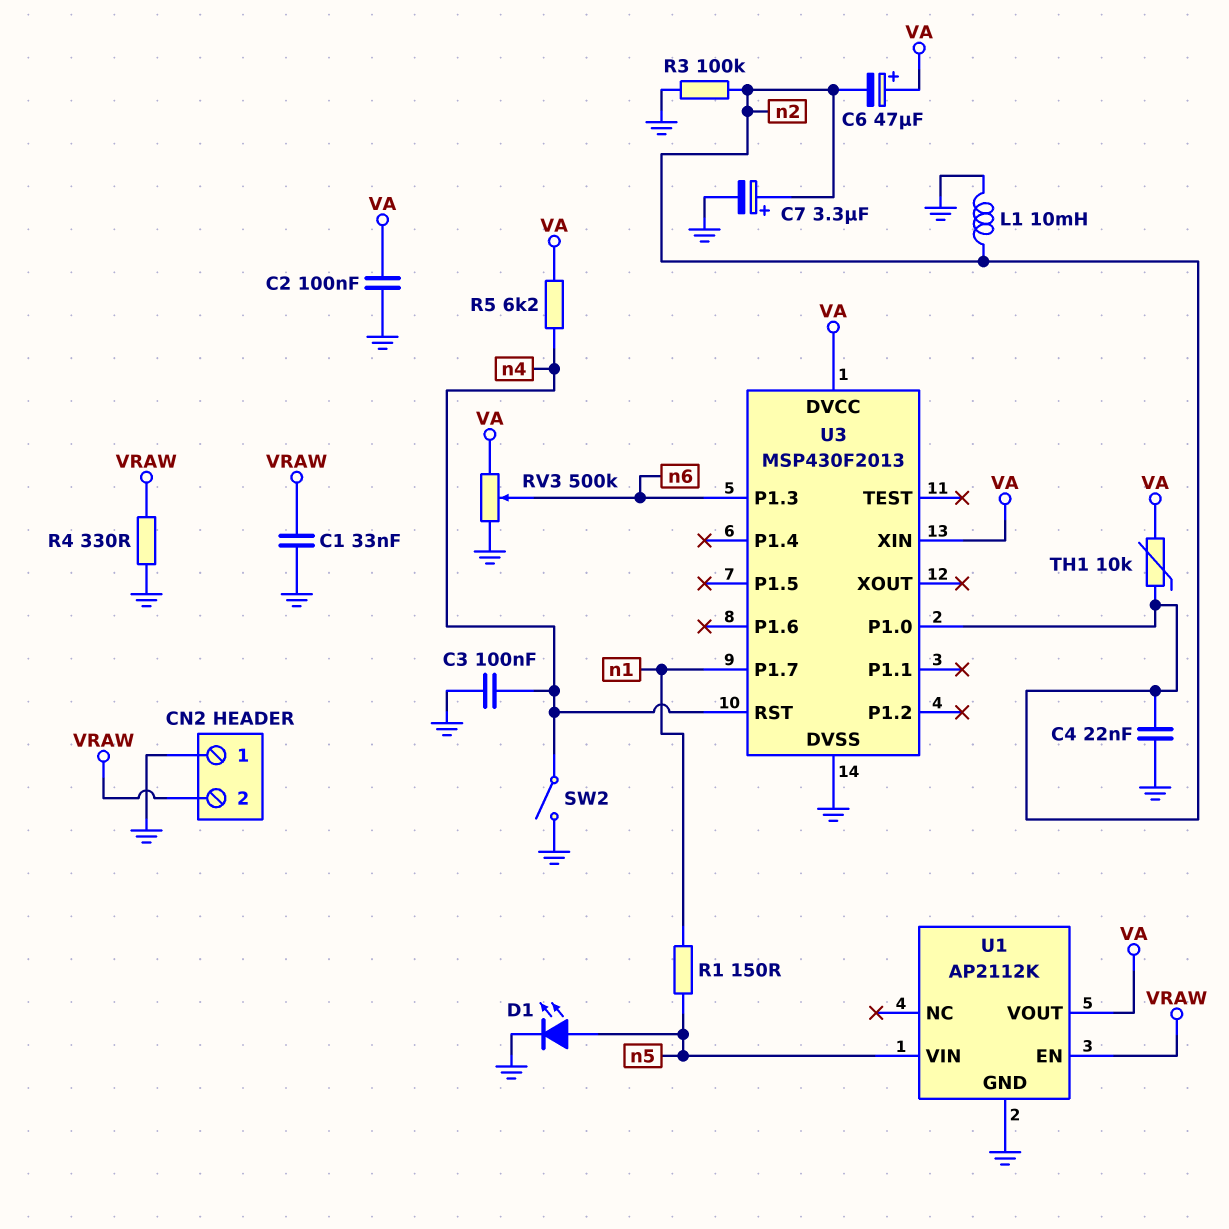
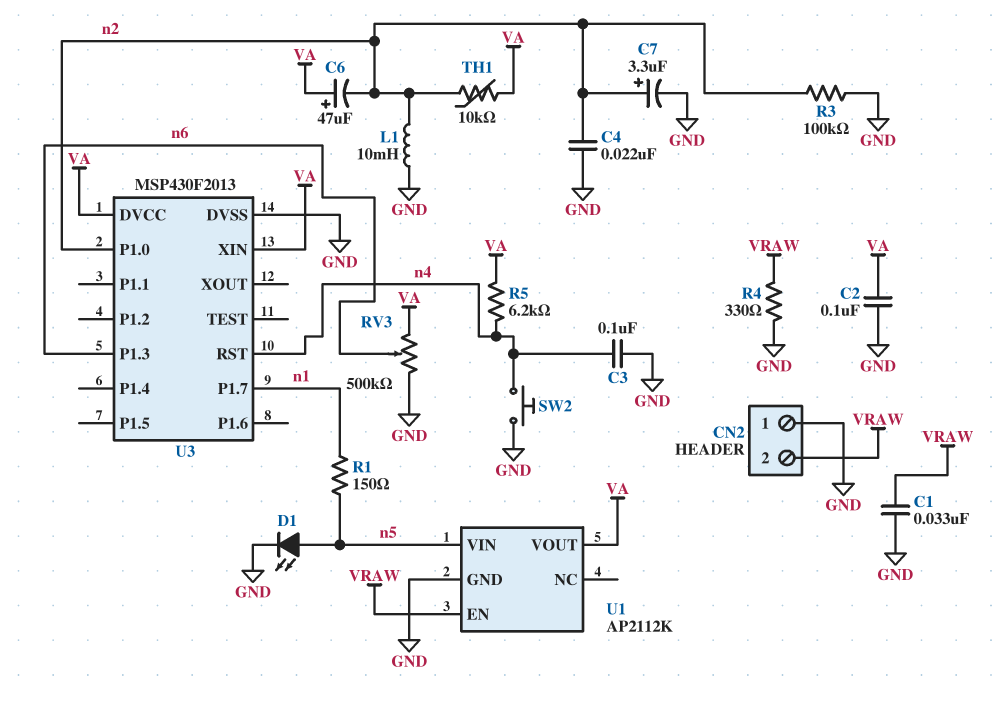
SW2: switch (GND, n4) -> button (GND, n4)

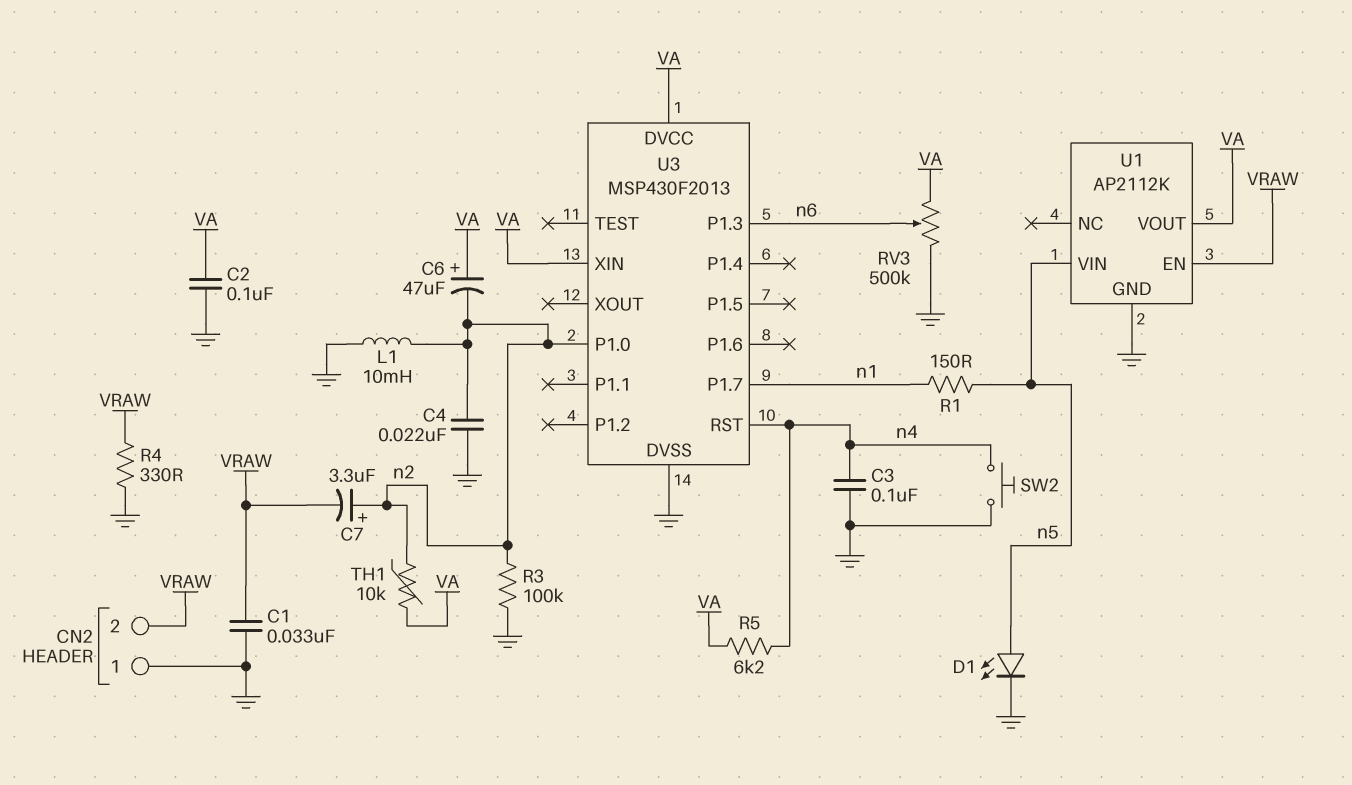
C7: 3.3uF (plus n2, minus GND) -> 3.3uF (plus n2, minus VRAW)

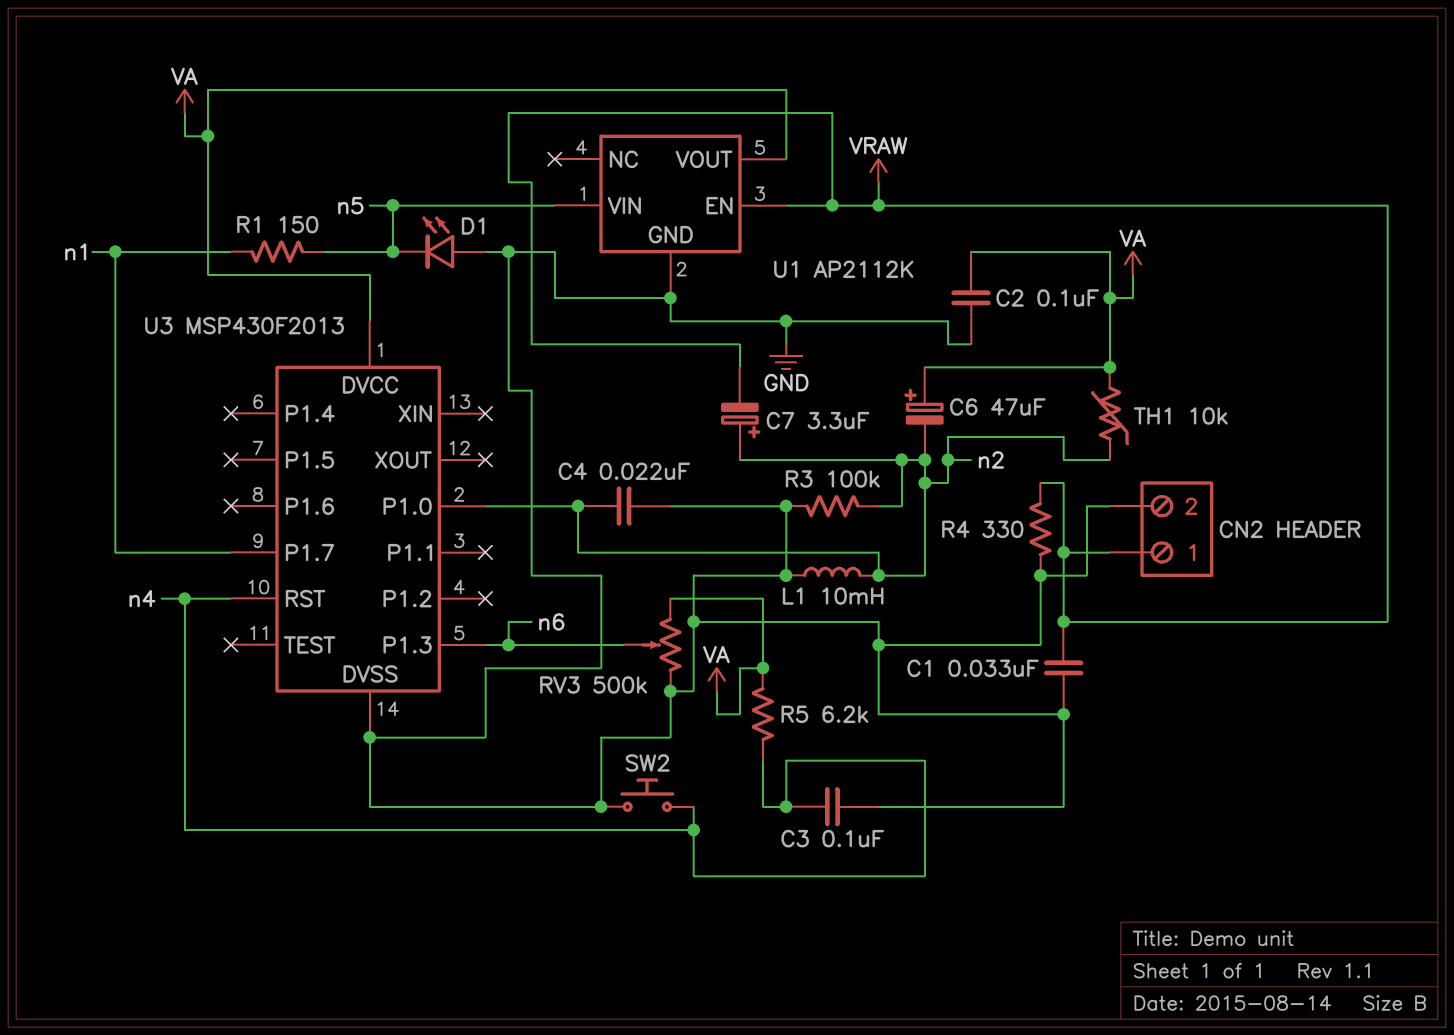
CN2 pin 1: GND -> VRAW
CN2 pin 2: VRAW -> GND
D1: LED (A n5, K GND) -> LED (A GND, K n5)
U3 pin XIN: VA -> none

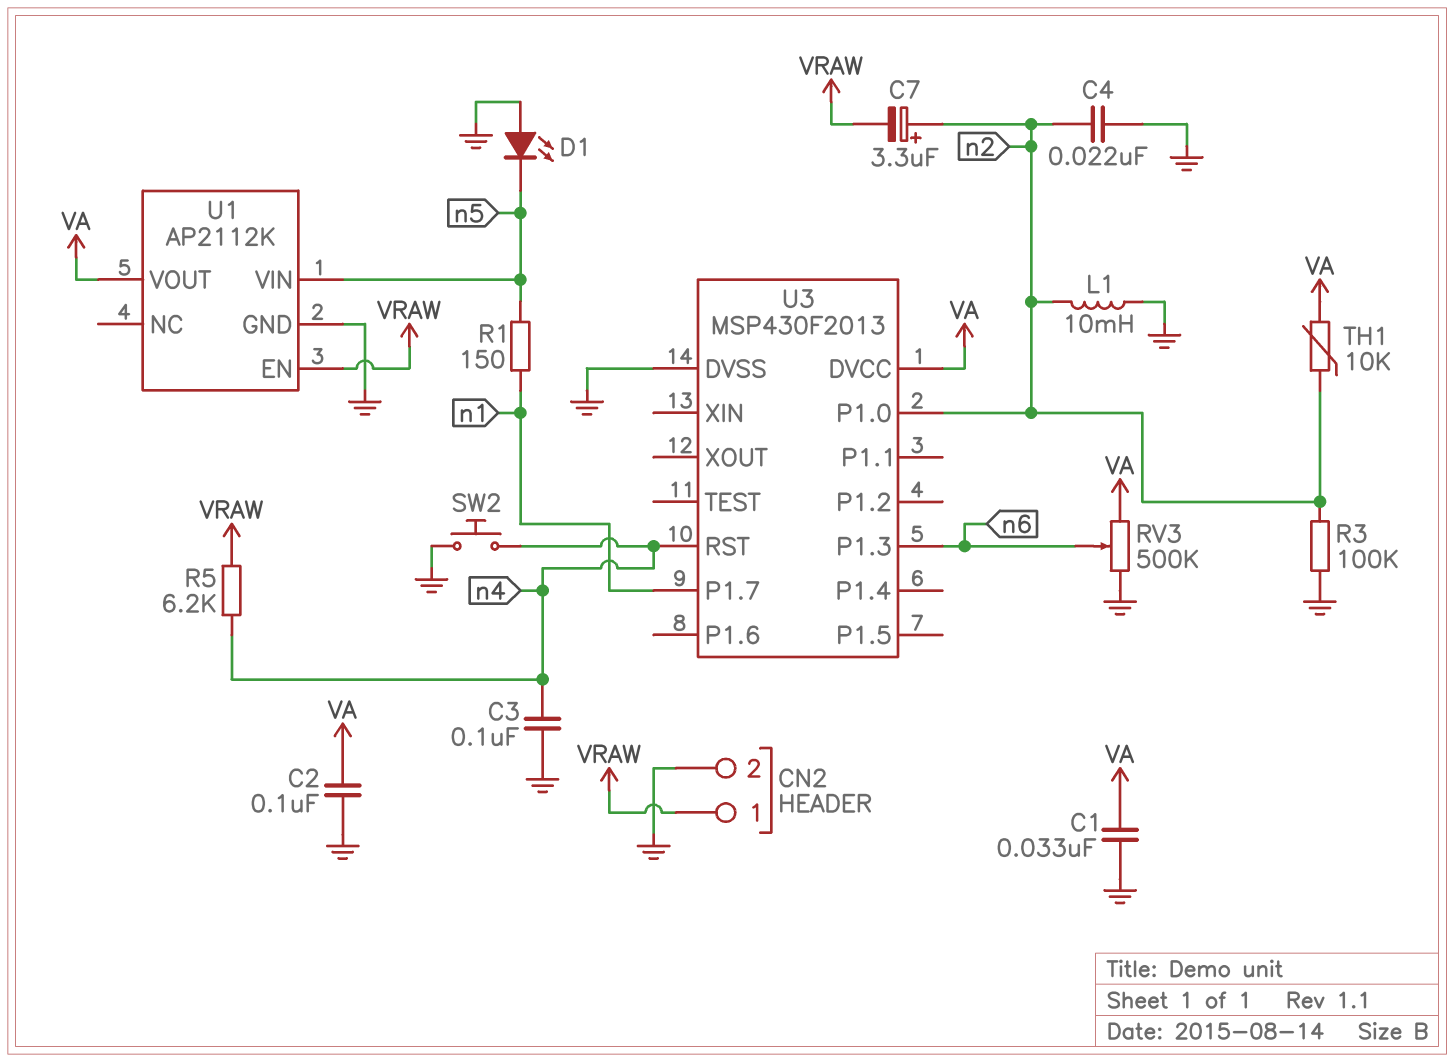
C1: 33nF (GND, VRAW) -> 33nF (GND, VA)
C6: 47uF (plus VA, minus n2) -> none
R4: 330 (GND, VRAW) -> none
R5: 6.2k (VA, n4) -> 6.2k (VRAW, n4)

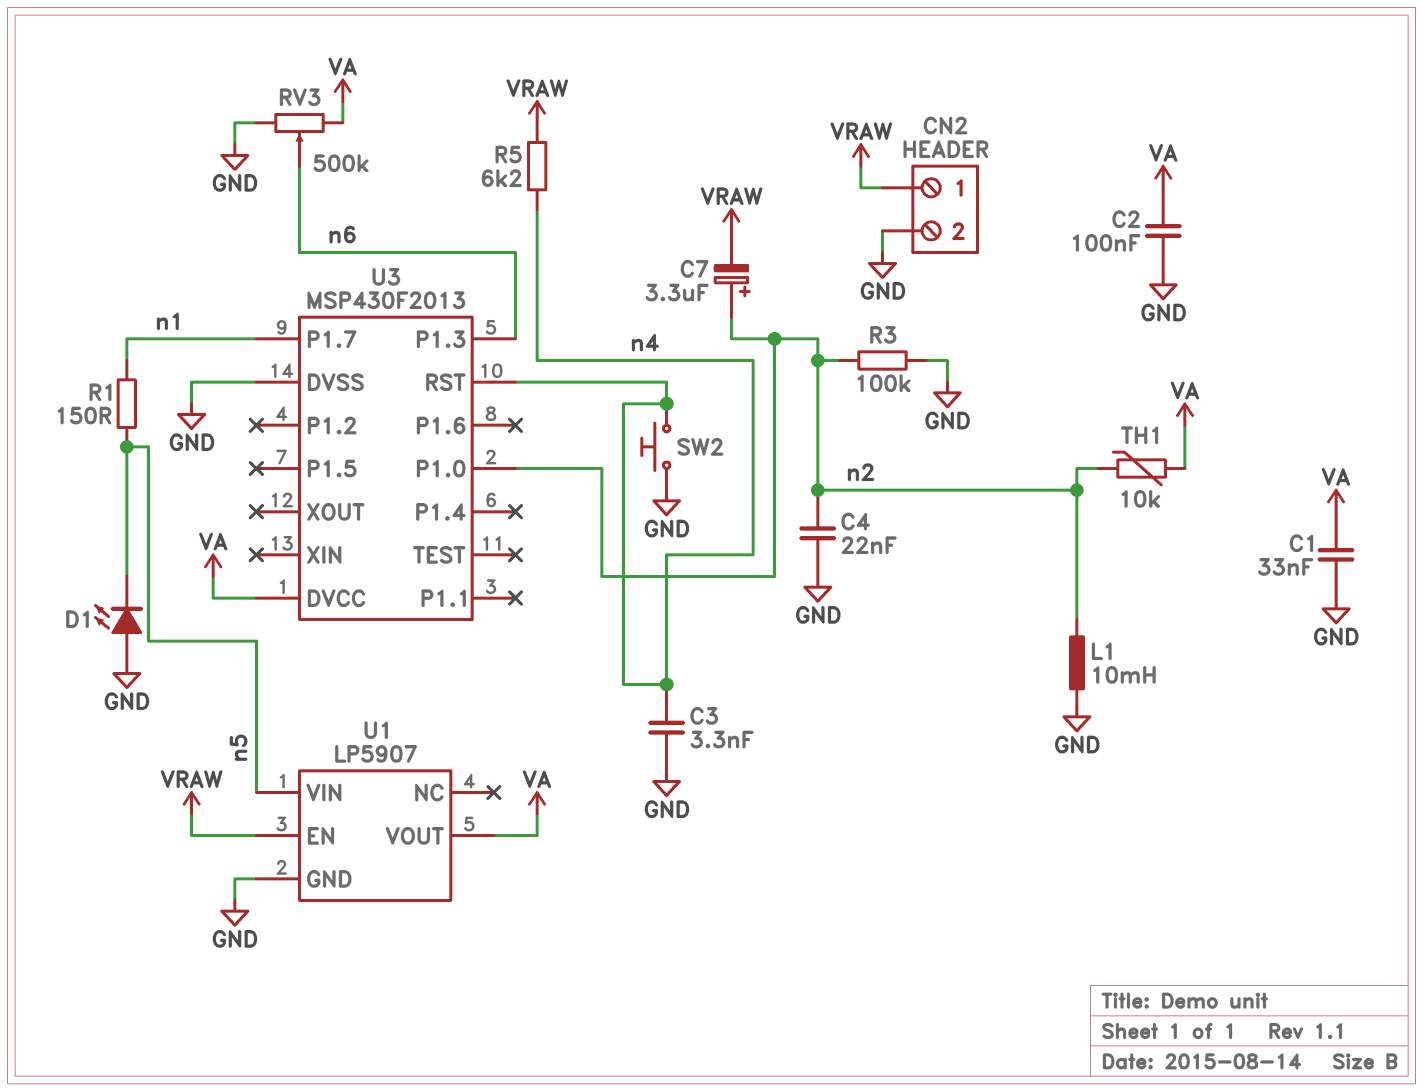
C3: 100nF (GND, n4) -> 3.3nF (GND, n4)
U1: AP2112K -> LP5907

